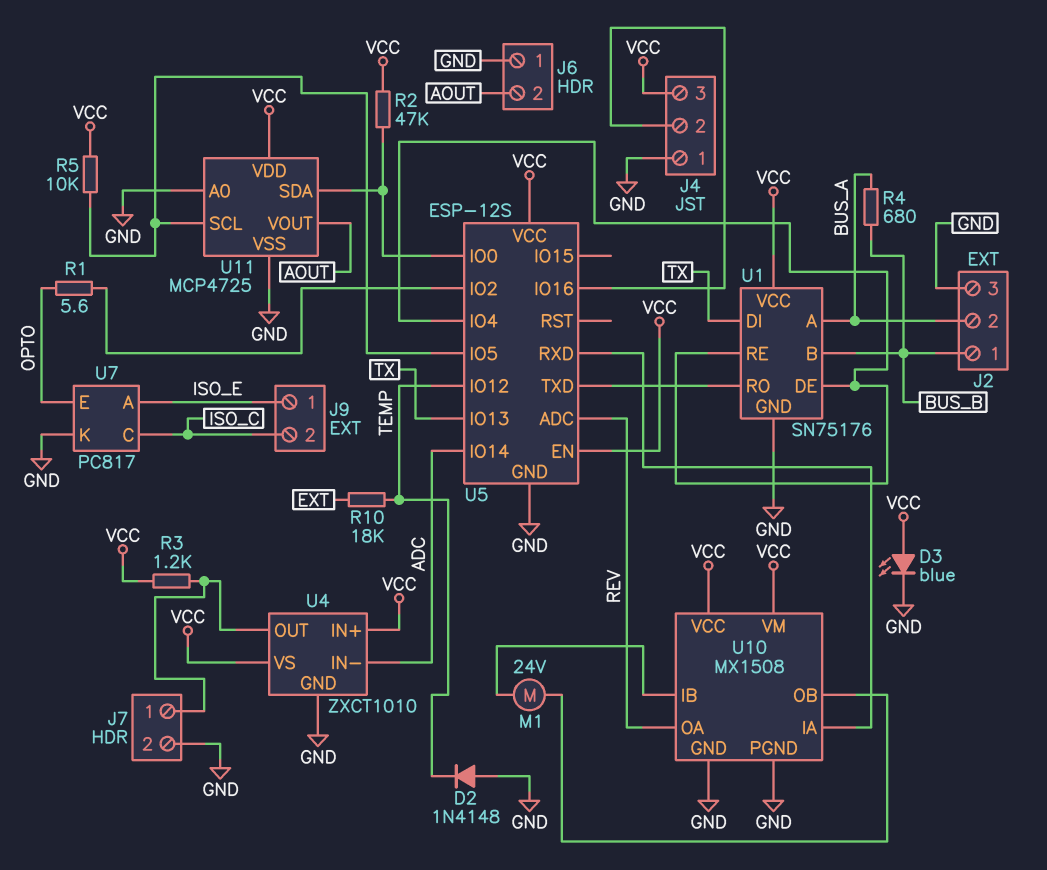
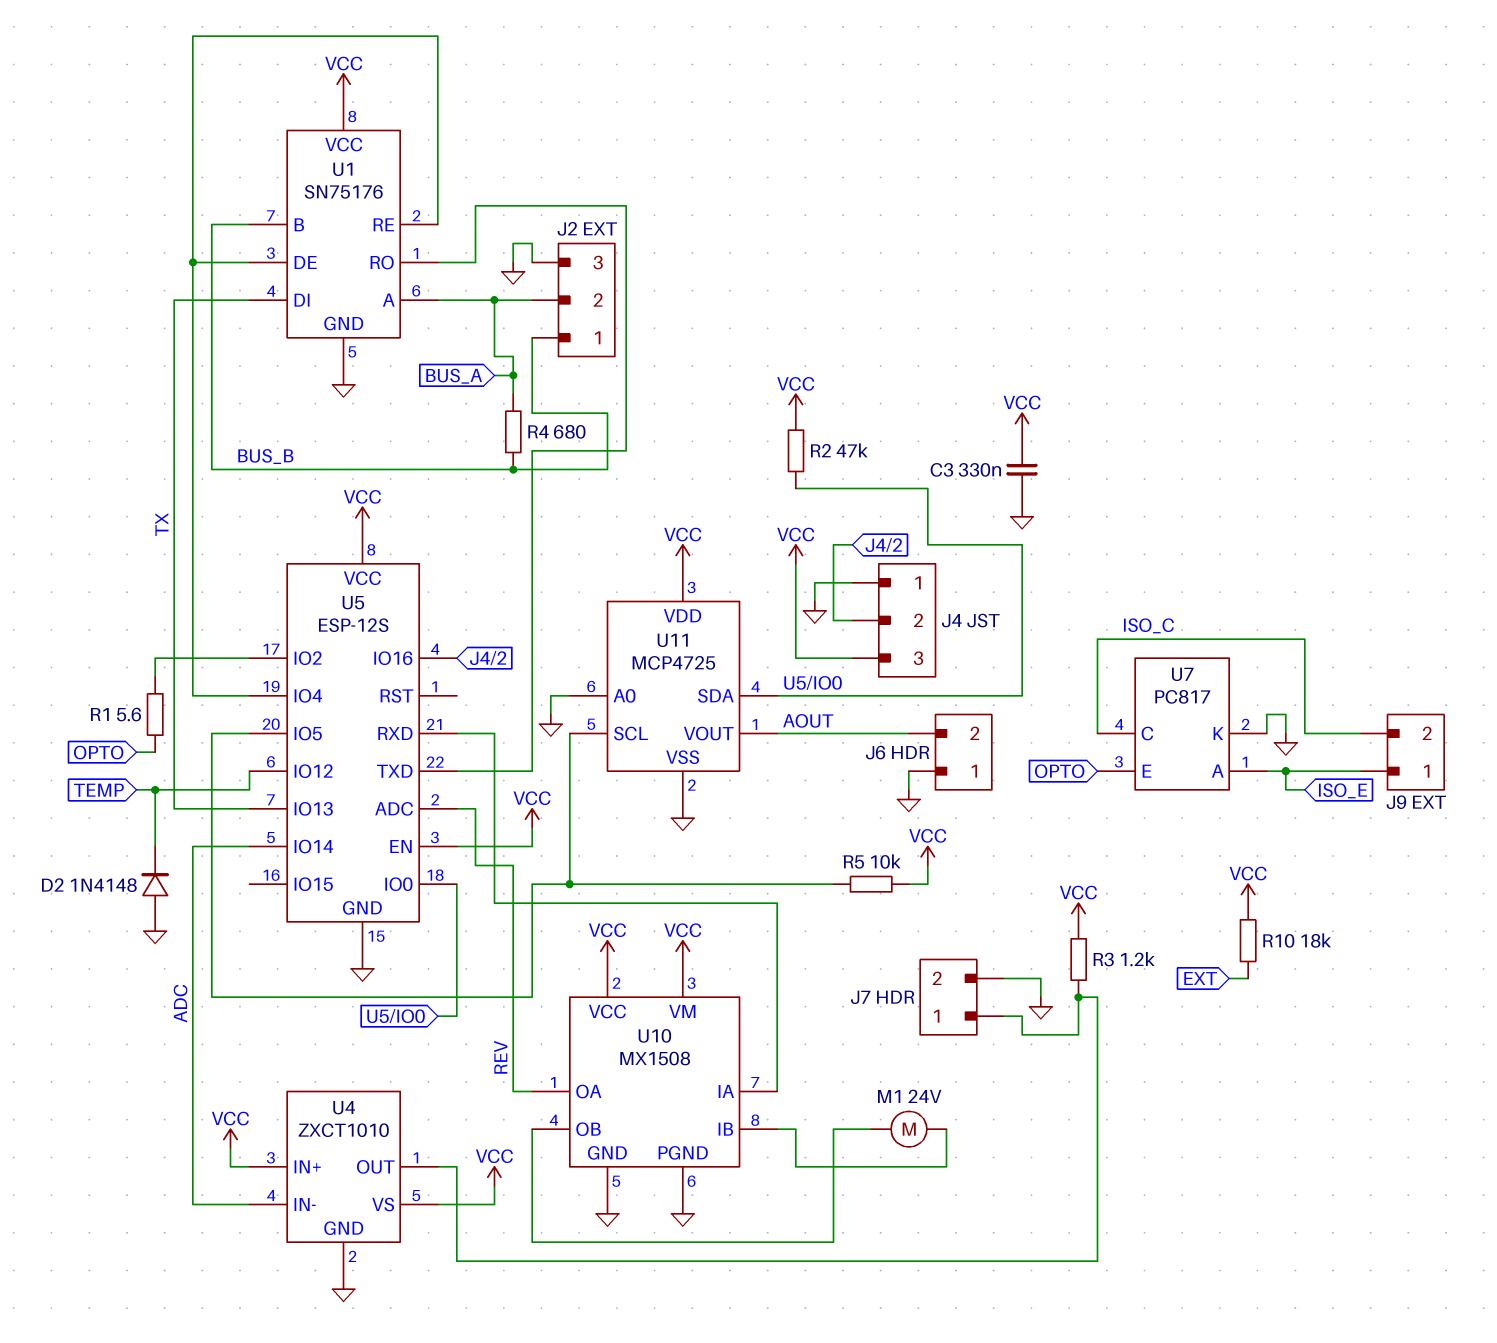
C3: none -> 330nF (GND, VCC)
D3: LED blue (A VCC, K GND) -> none
R10: 18k (EXT, TEMP) -> 18k (EXT, VCC)

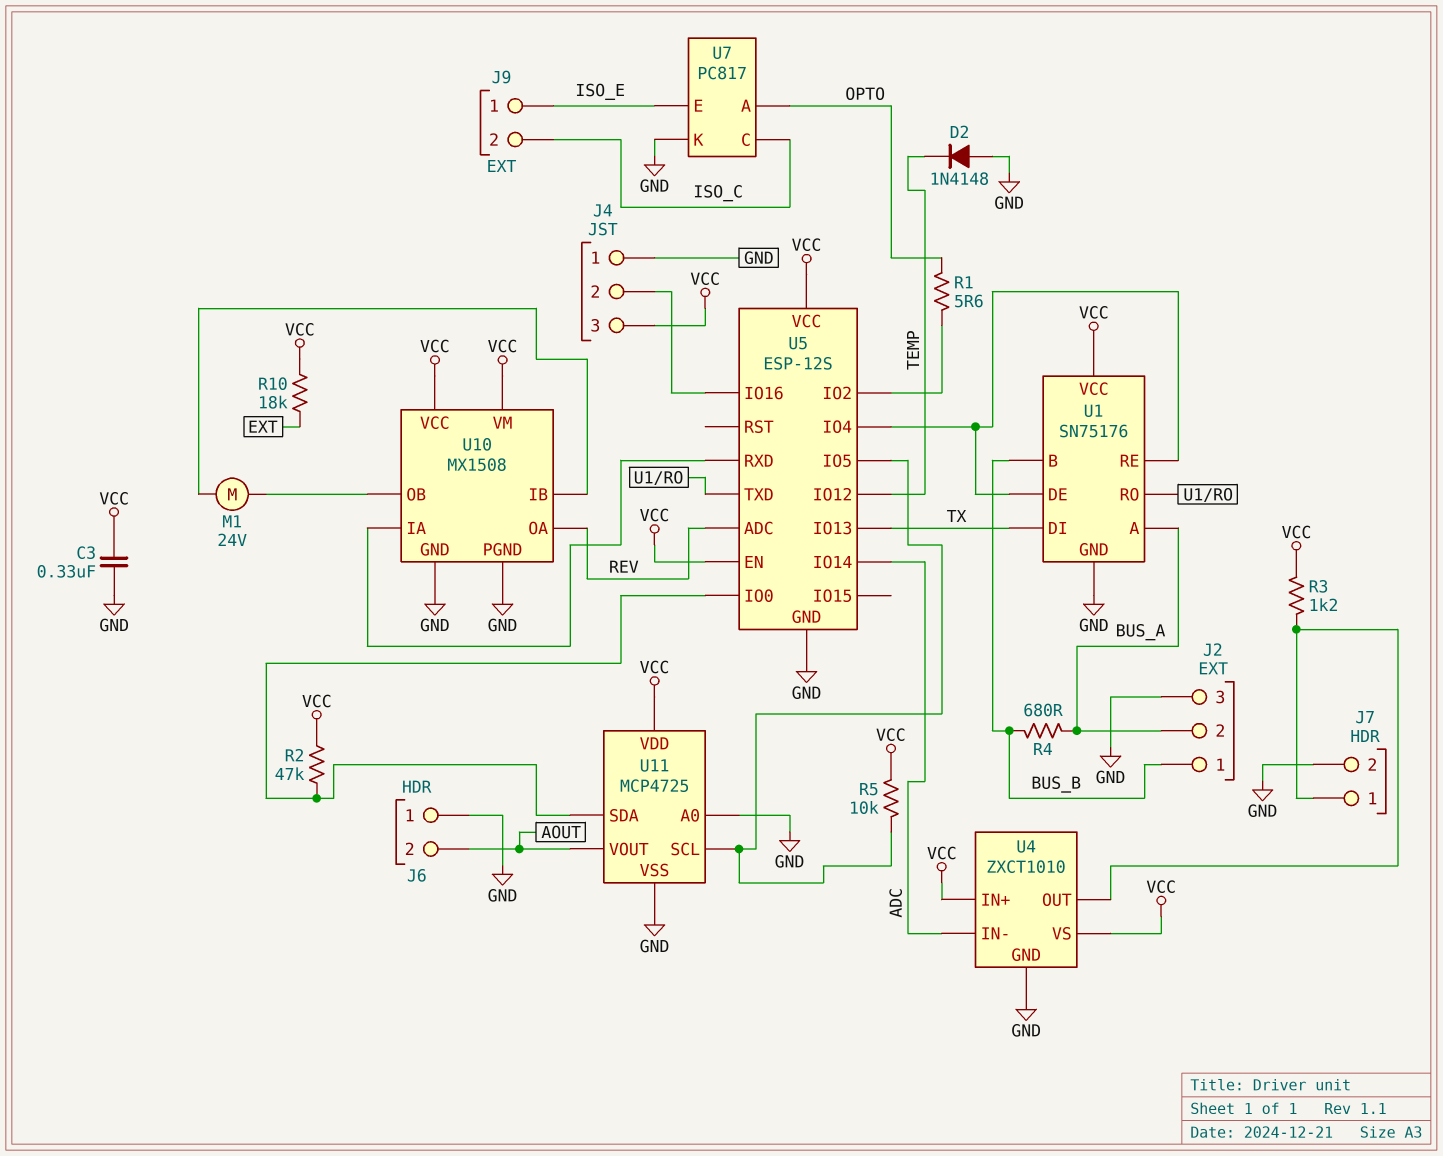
U7 pin A: ISO_E -> OPTO
U7 pin E: OPTO -> ISO_E

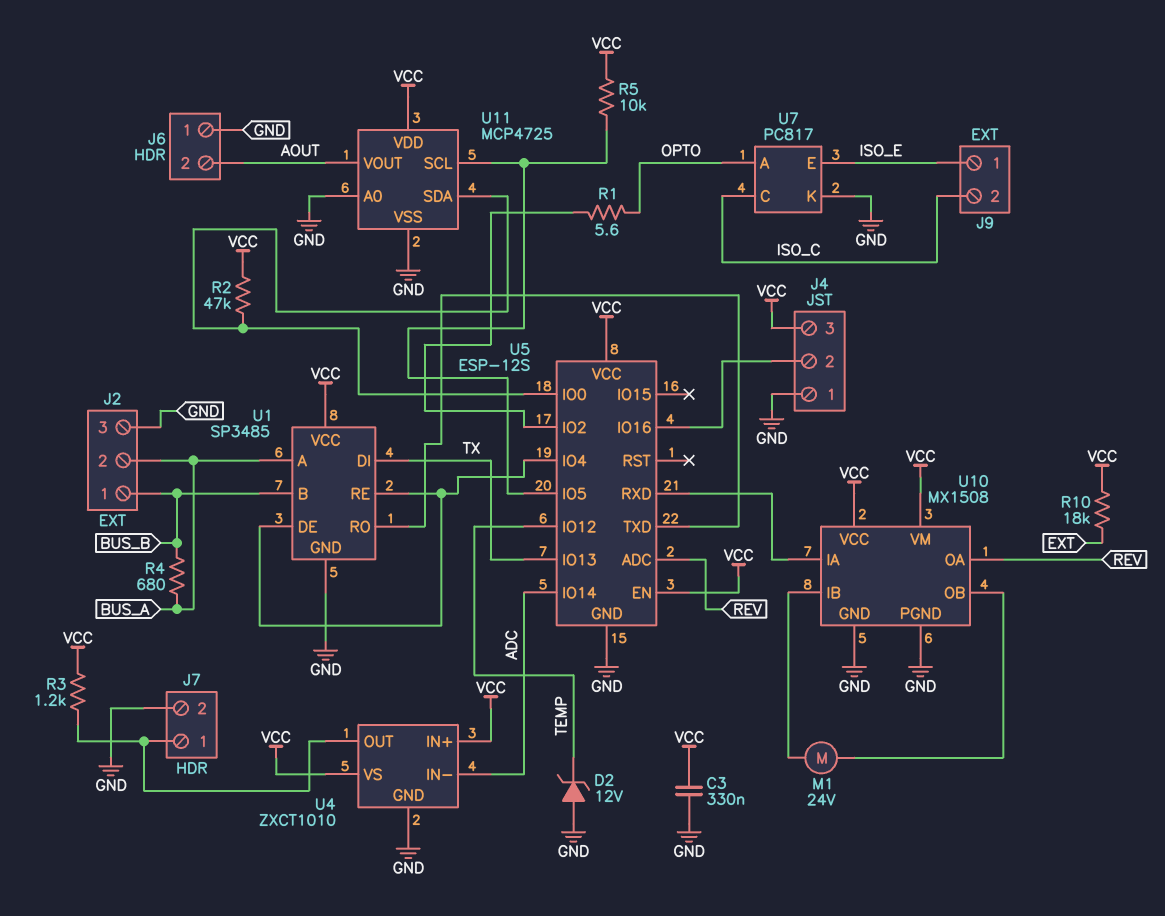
D2: diode 1N4148 (A GND, K TEMP) -> zener 12V (A GND, K TEMP)
U1: SN75176 -> SP3485

